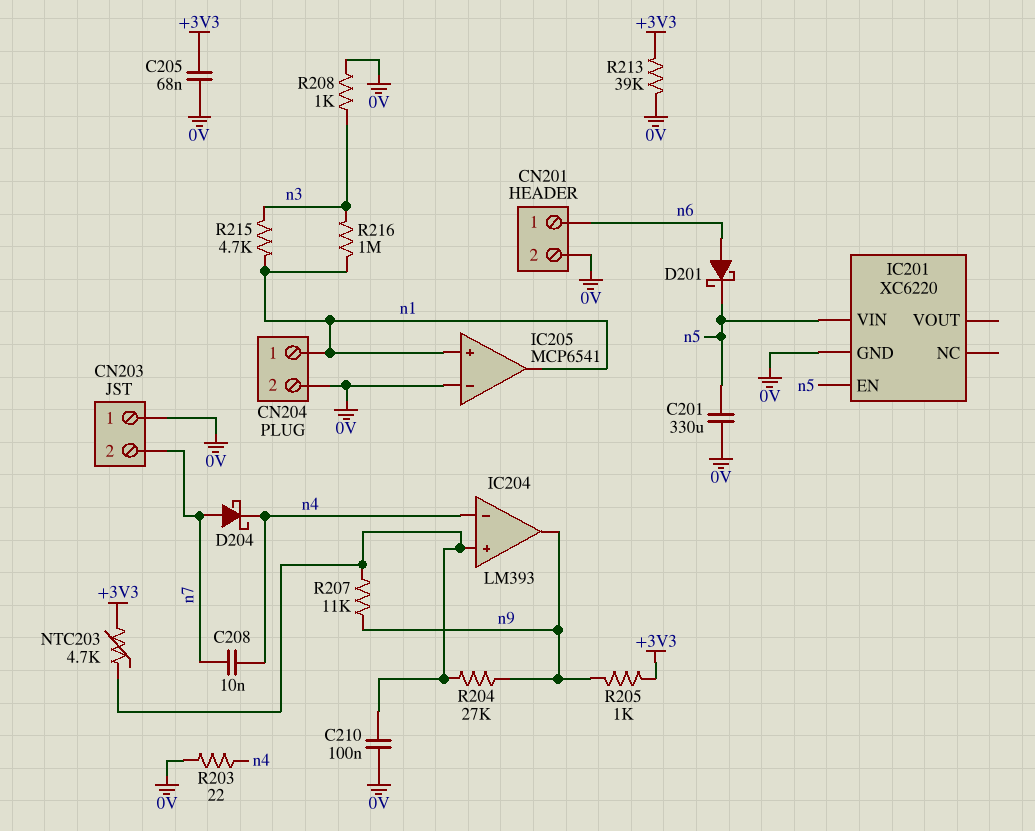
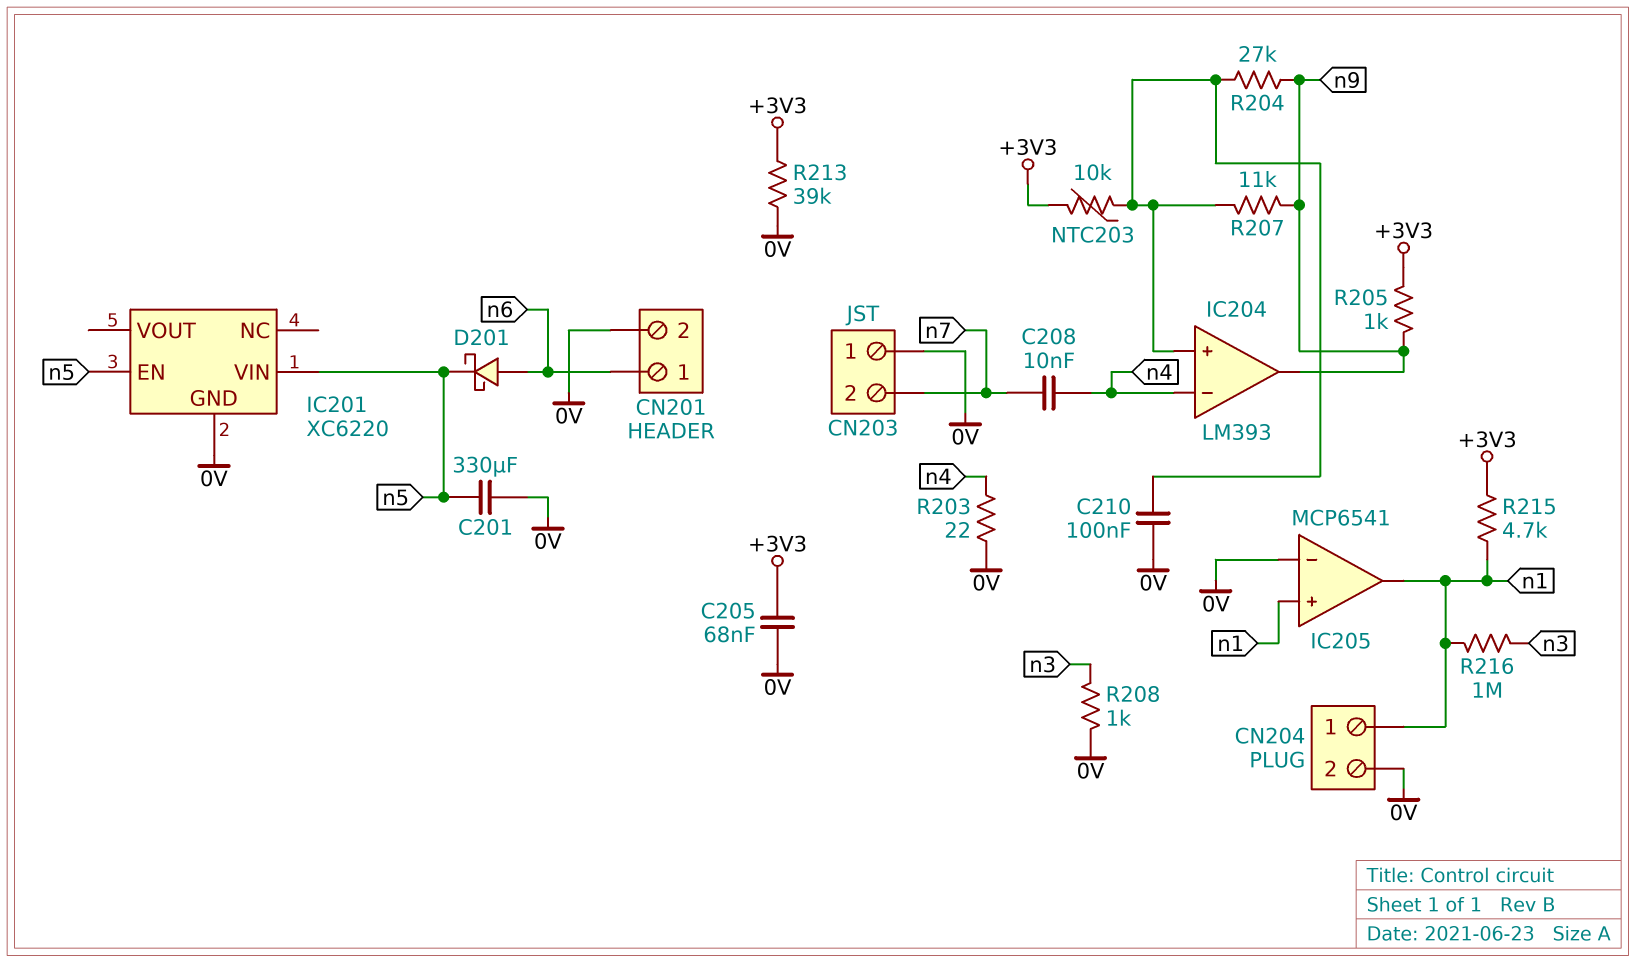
D204: schottky (A n7, K n4) -> none
NTC203: 4.7k (+3V3, IC204/in+) -> 10k (+3V3, IC204/in+)
R215: 4.7k (n1, n3) -> 4.7k (+3V3, n1)

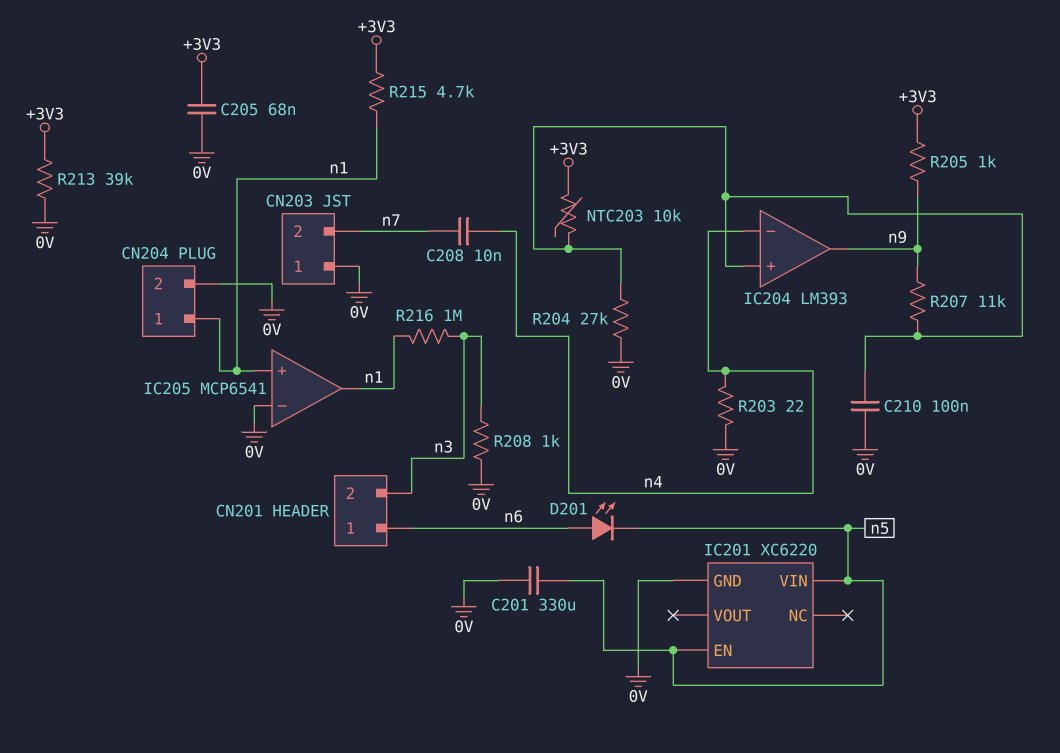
CN201 pin 2: 0V -> n3
D201: schottky (A n6, K n5) -> LED (A n6, K n5)
R204: 27k (IC204/in+, n9) -> 27k (0V, IC204/in+)

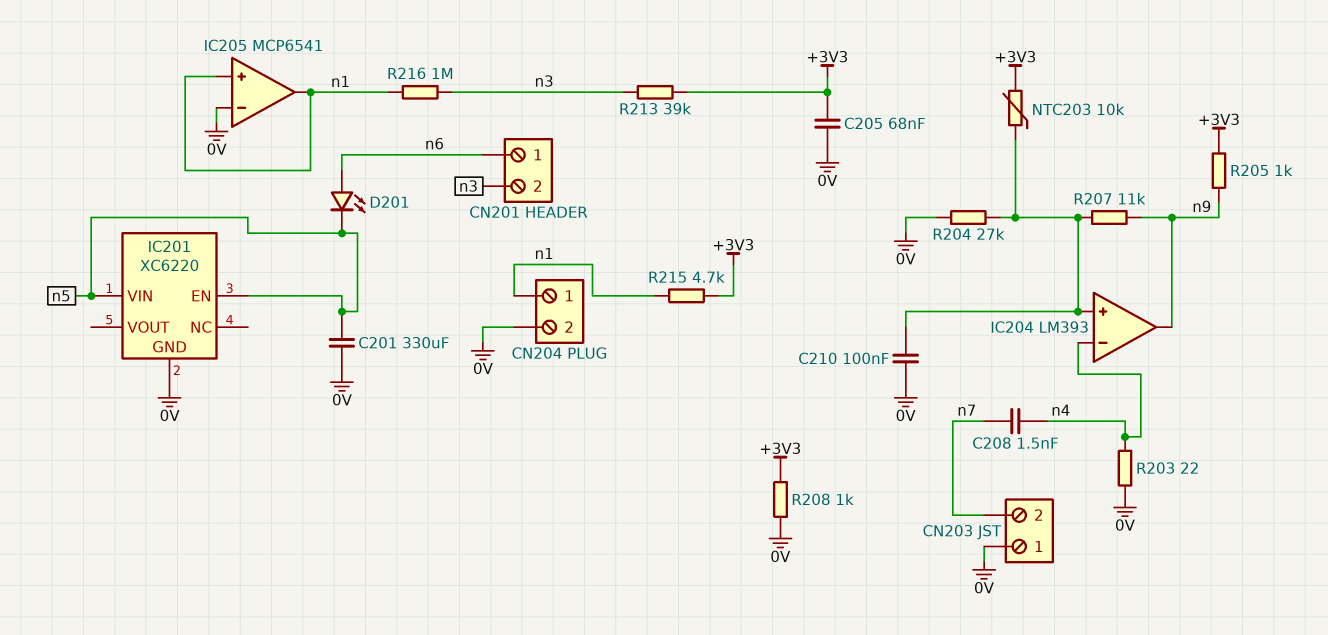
C208: 10nF (n4, n7) -> 1.5nF (n4, n7)
R208: 1k (0V, n3) -> 1k (+3V3, 0V)
R213: 39k (+3V3, 0V) -> 39k (+3V3, n3)

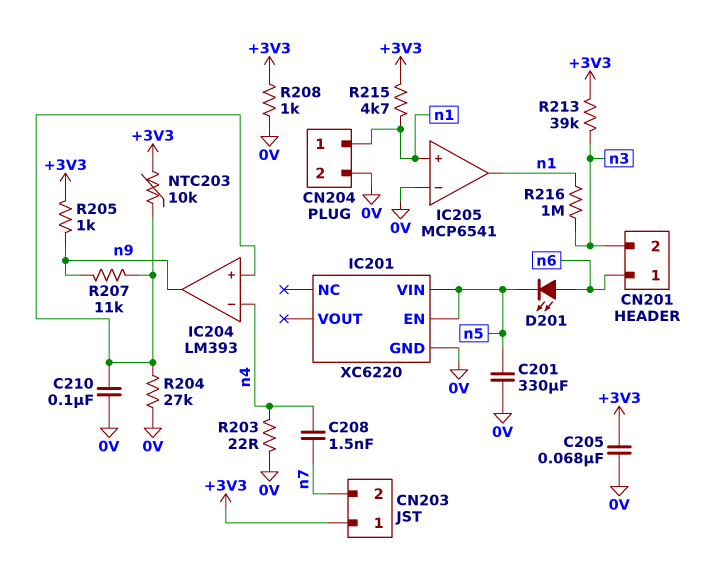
CN203 pin 1: 0V -> +3V3

